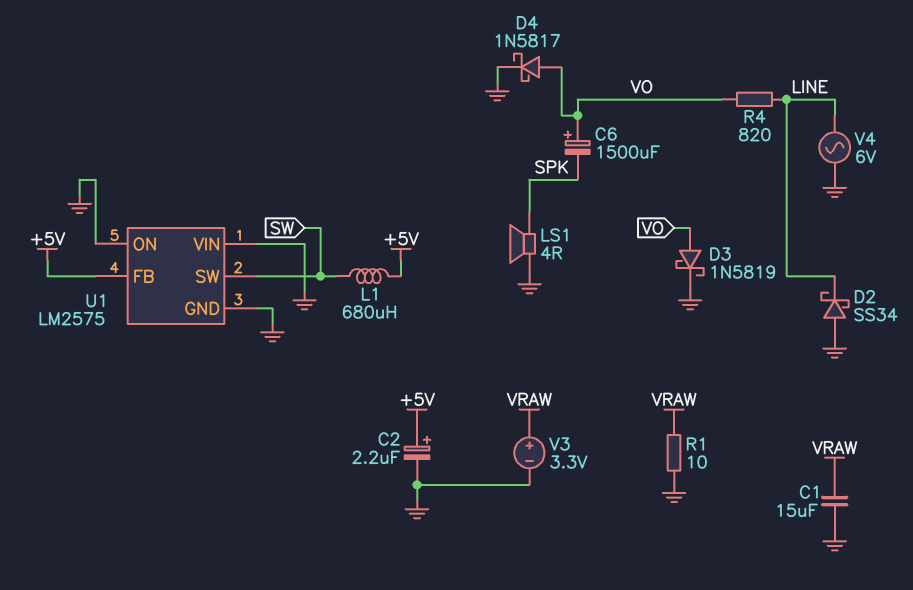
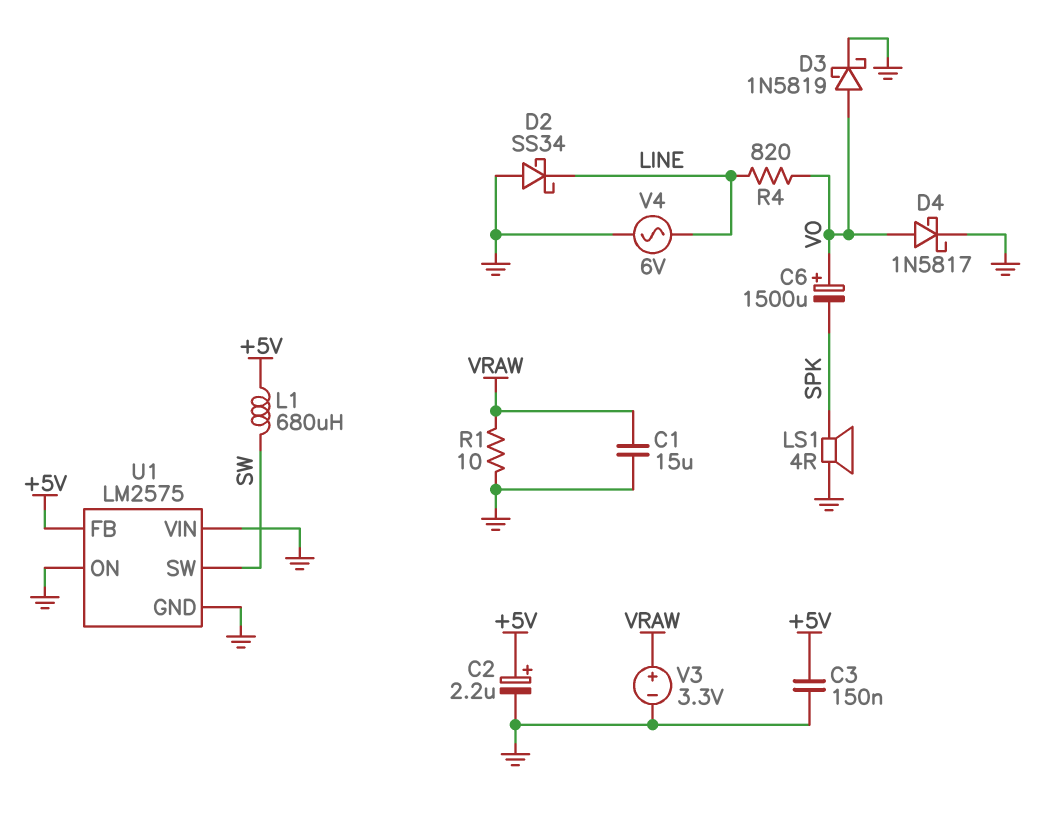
C3: none -> 150nF (+5V, GND)

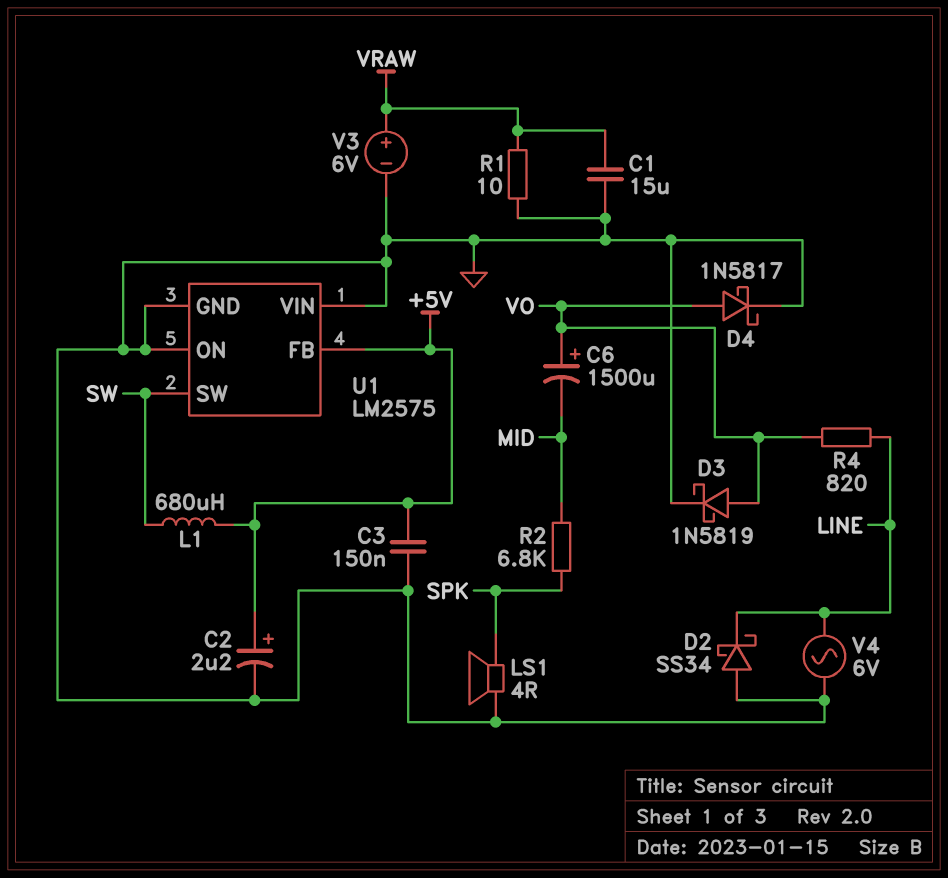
C6: 1500uF (plus VO, minus SPK) -> 1500uF (plus VO, minus MID)
R2: none -> 6.8k (MID, SPK)
V3: 3.3V (plus VRAW, minus GND) -> 6V (plus VRAW, minus GND)

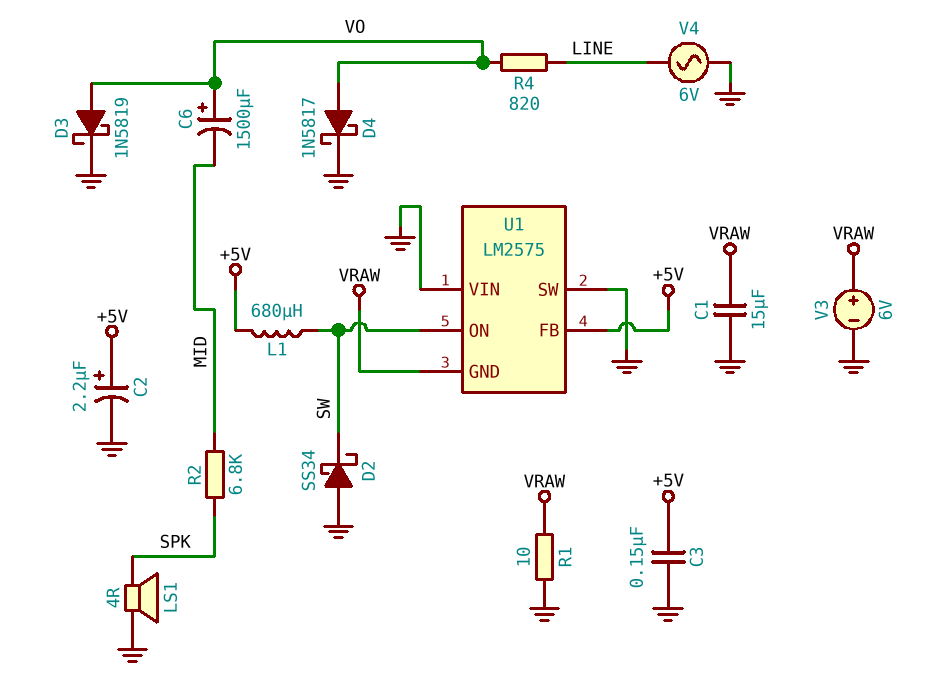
D2: schottky SS34 (A GND, K LINE) -> schottky SS34 (A GND, K SW)
U1 pin GND: GND -> VRAW
U1 pin ON: GND -> SW
U1 pin SW: SW -> GND

